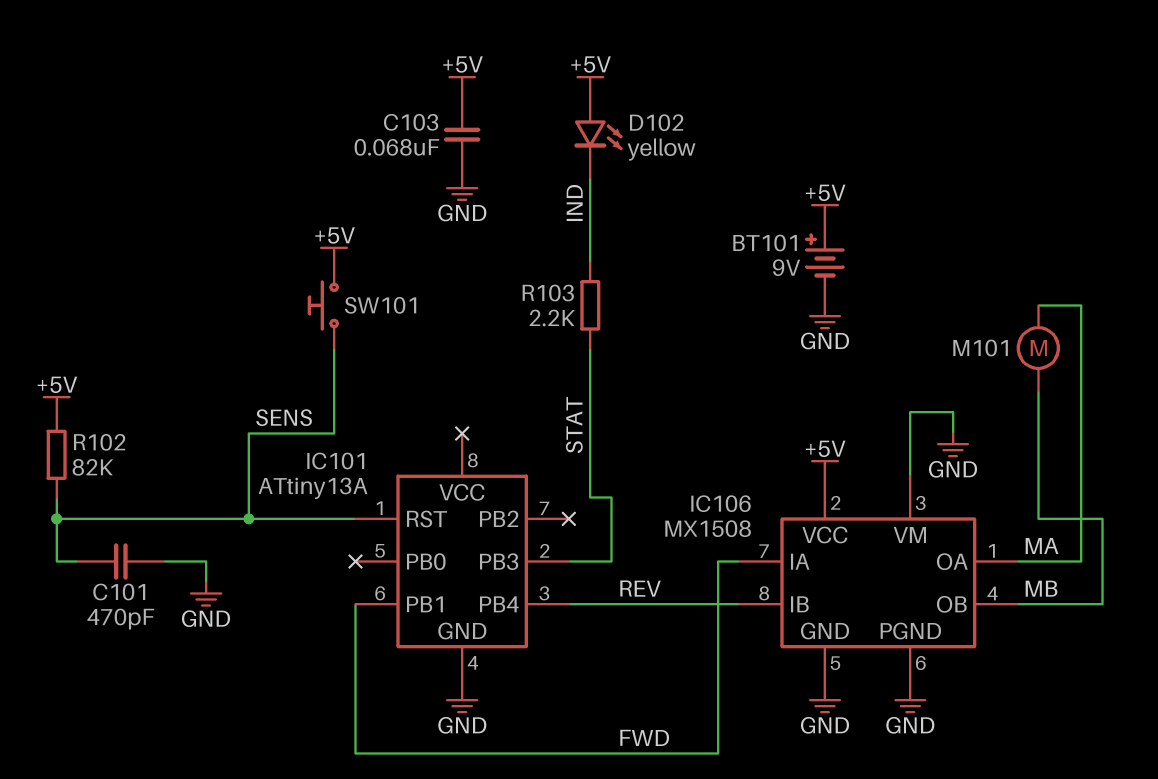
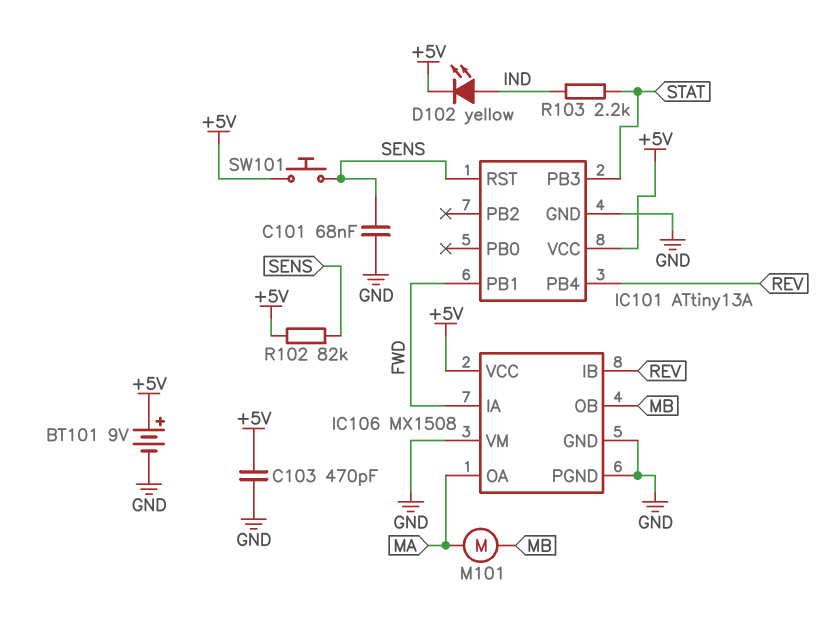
C101: 470pF (GND, SENS) -> 68nF (GND, SENS)
C103: 68nF (+5V, GND) -> 470pF (+5V, GND)
D102: LED yellow (A +5V, K IND) -> LED yellow (A IND, K +5V)
IC101 pin VCC: none -> +5V

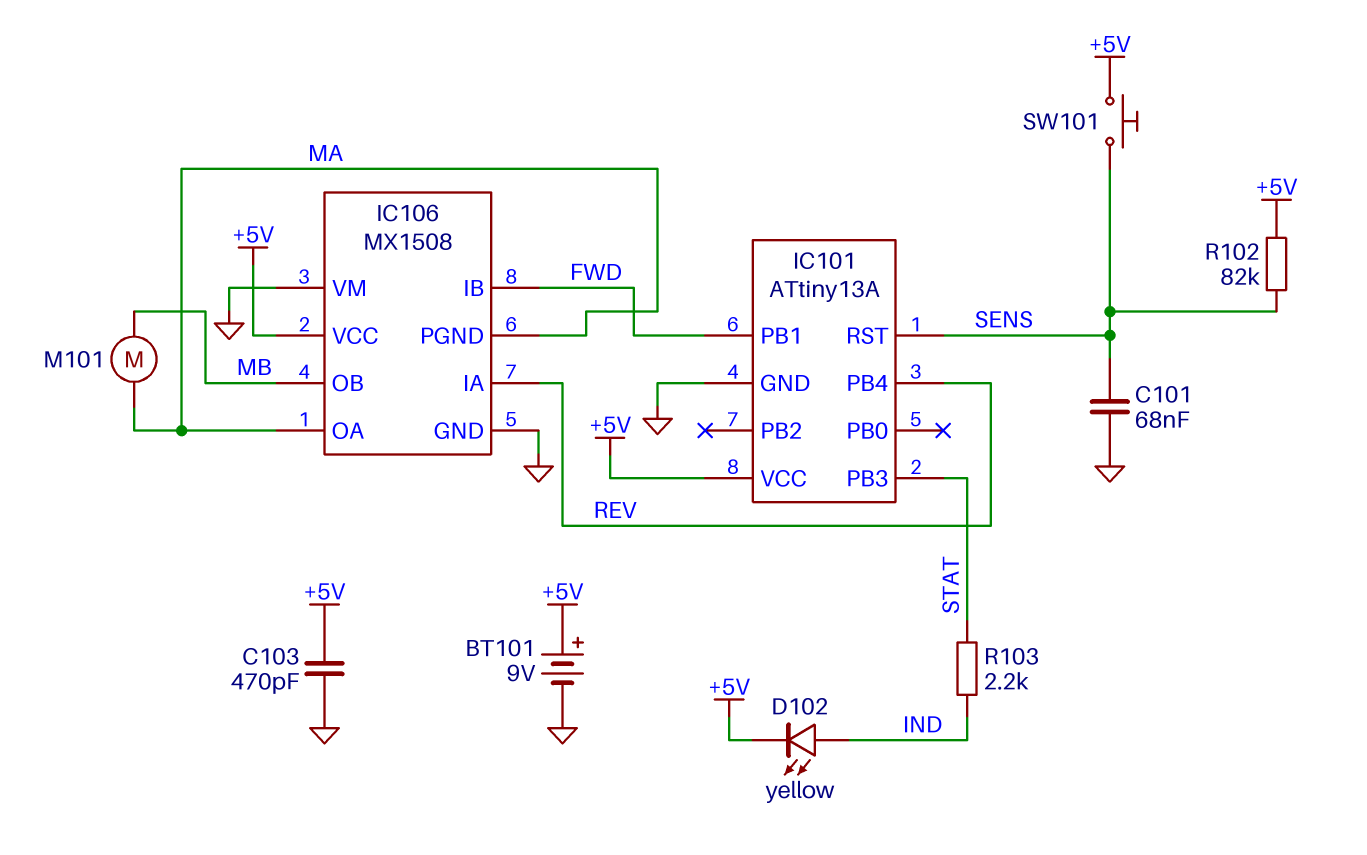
IC106 pin IA: FWD -> REV
IC106 pin IB: REV -> FWD
IC106 pin PGND: GND -> MA

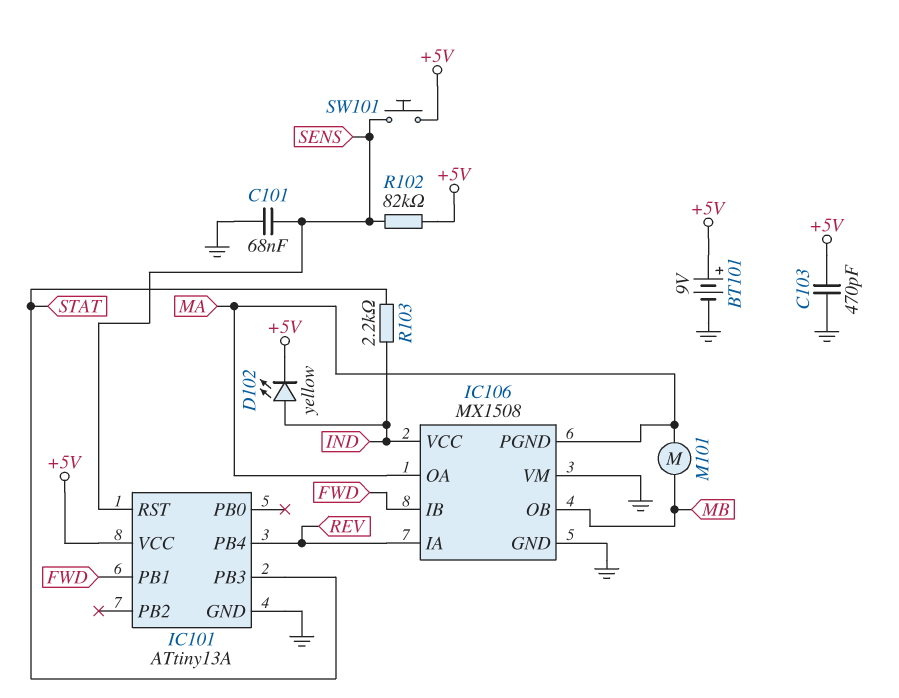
IC106 pin VCC: +5V -> IND

